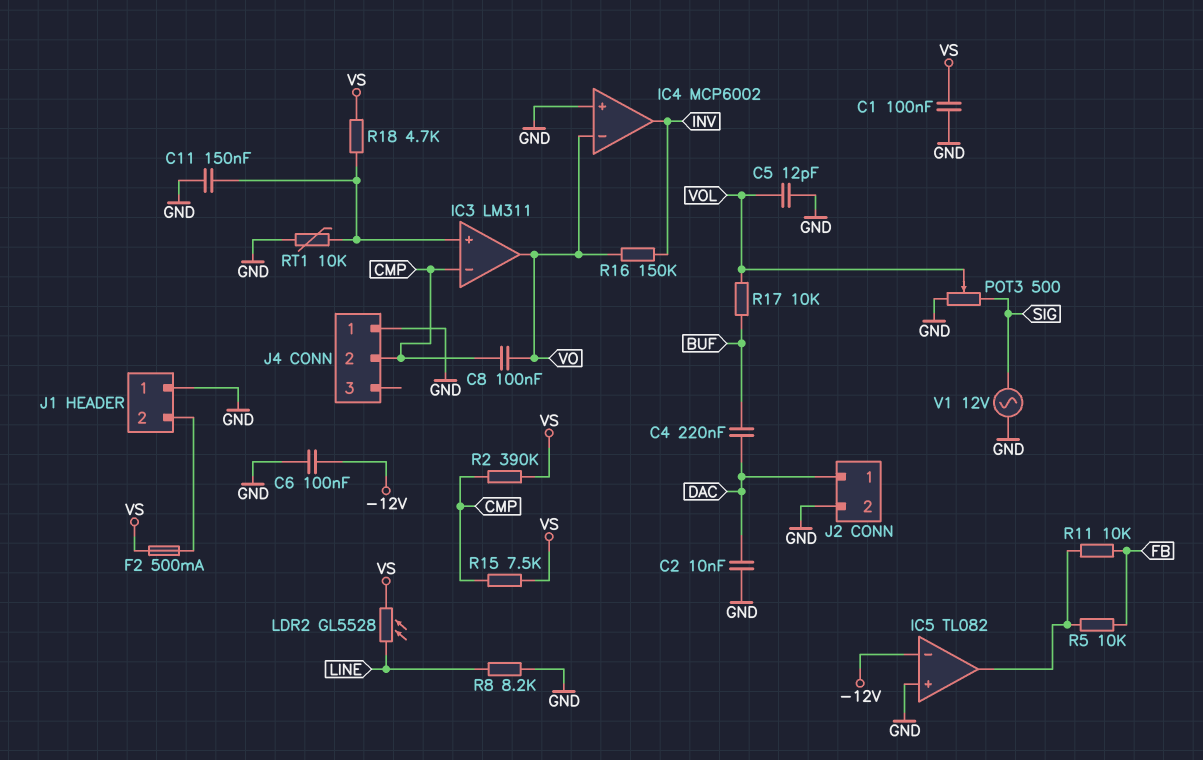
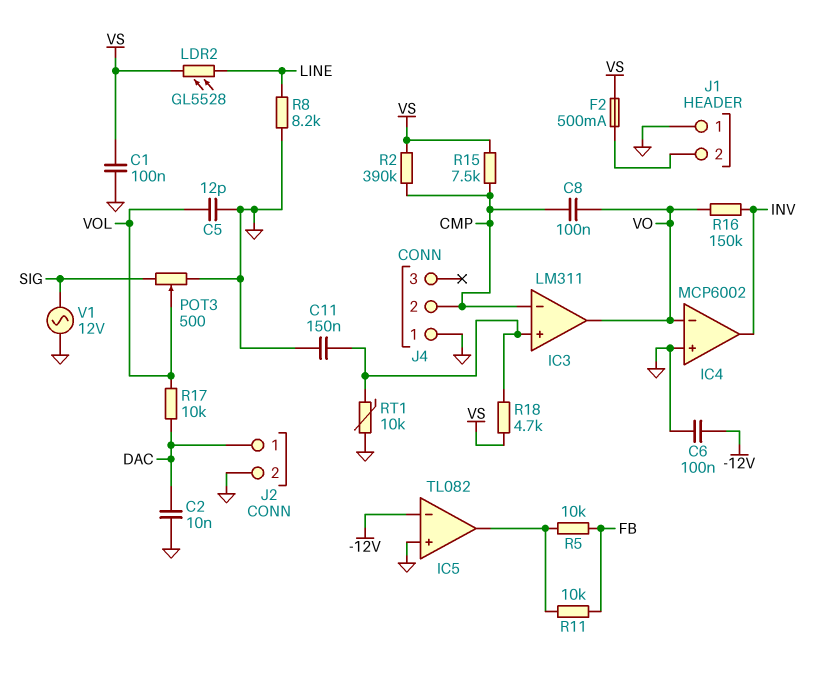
C4: 220nF (BUF, DAC) -> none
R17: 10k (BUF, VOL) -> 10k (DAC, VOL)

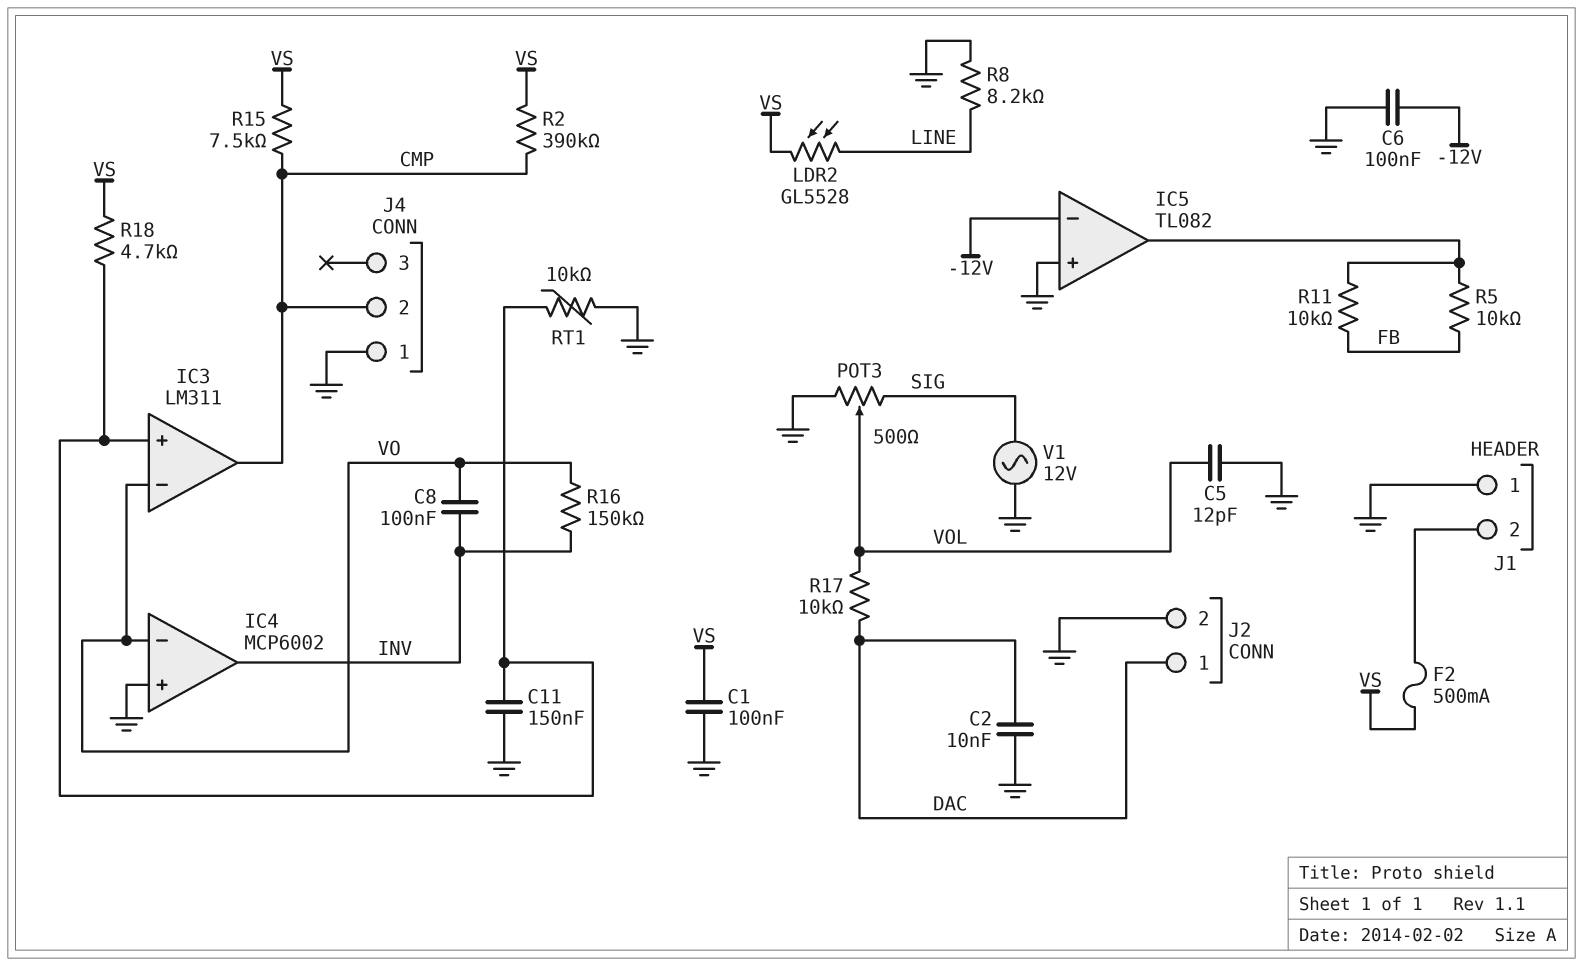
C8: 100nF (CMP, VO) -> 100nF (INV, VO)
IC3 pin in-: CMP -> VO
IC3 pin out: VO -> CMP

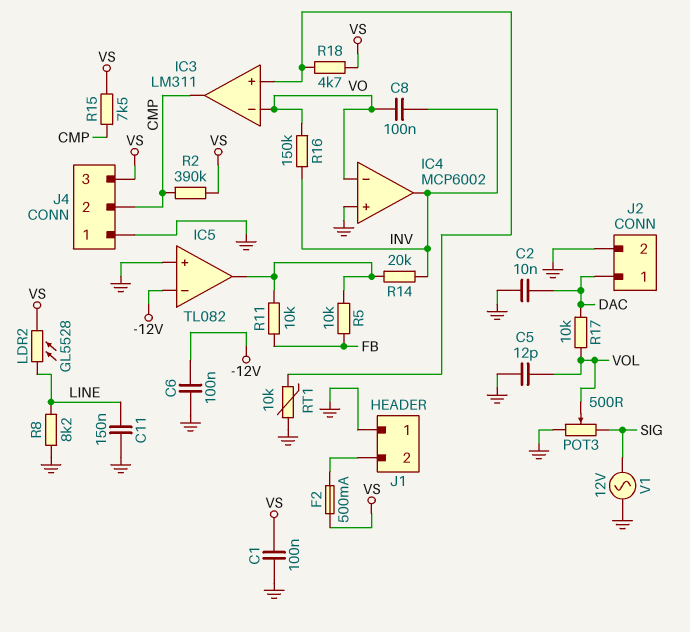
C11: 150nF (GND, IC3/in+) -> 150nF (GND, LINE)
J4 pin 3: none -> VS
R14: none -> 20k (IC5/out, INV)

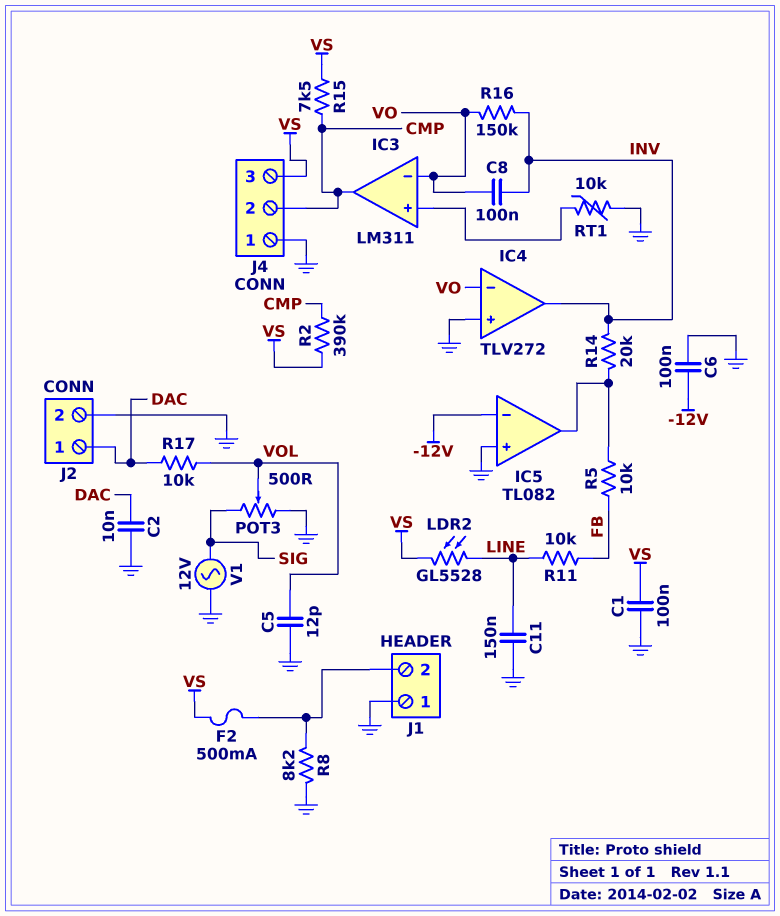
IC4: MCP6002 -> TLV272
R8: 8.2k (GND, LINE) -> 8.2k (GND, J1/2)
R11: 10k (FB, IC5/out) -> 10k (FB, LINE)
R18: 4.7k (IC3/in+, VS) -> none

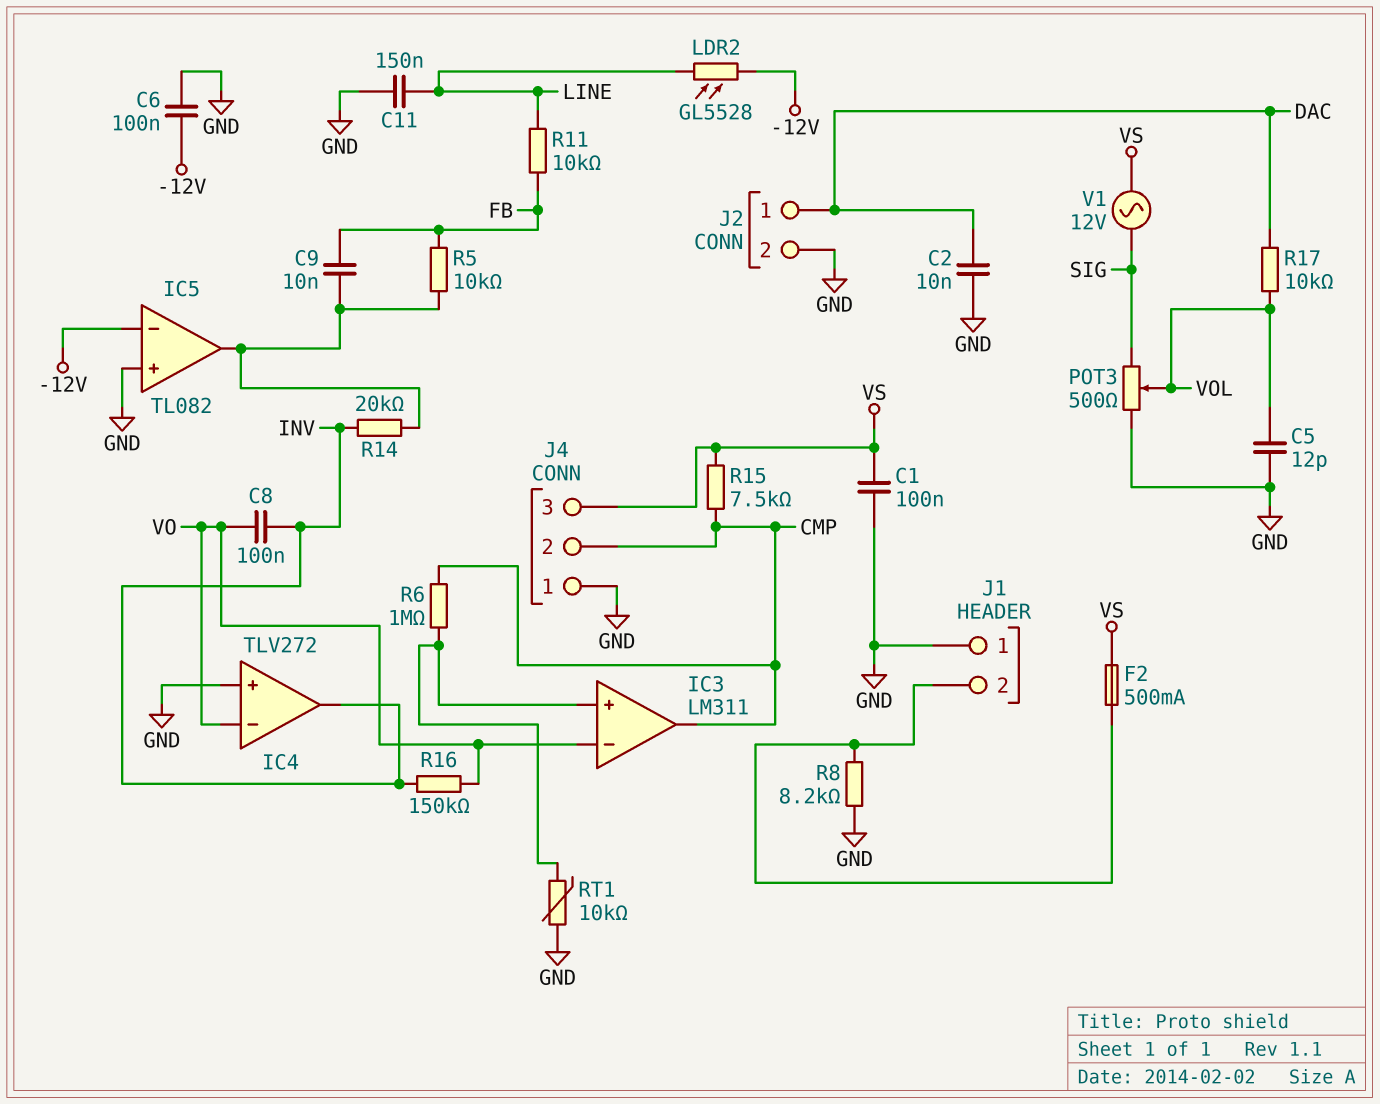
C9: none -> 10nF (FB, IC5/out)
LDR2: GL5528 (LINE, VS) -> GL5528 (-12V, LINE)
R2: 390k (CMP, VS) -> none
R6: none -> 1M (CMP, IC3/in+)
V1: AC 12V (GND, SIG) -> AC 12V (SIG, VS)

